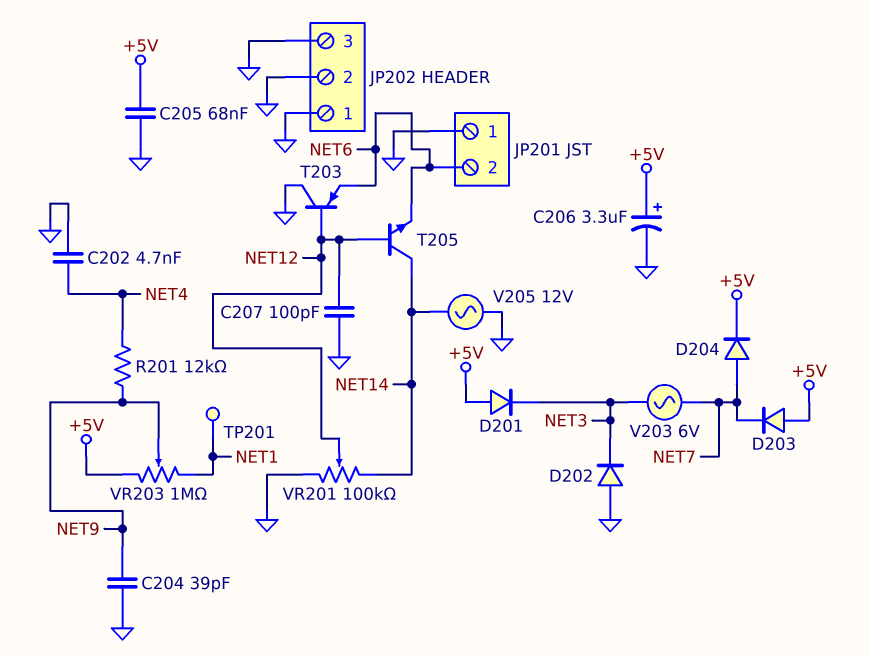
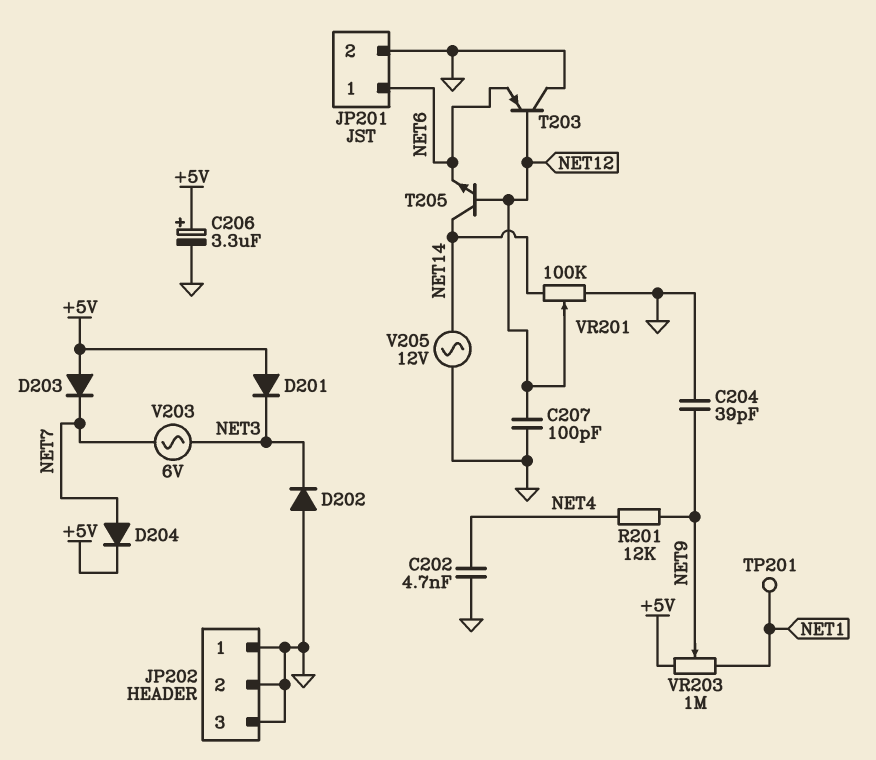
C205: 68nF (+5V, GND) -> none
JP201 pin 1: GND -> NET6
JP201 pin 2: NET6 -> GND

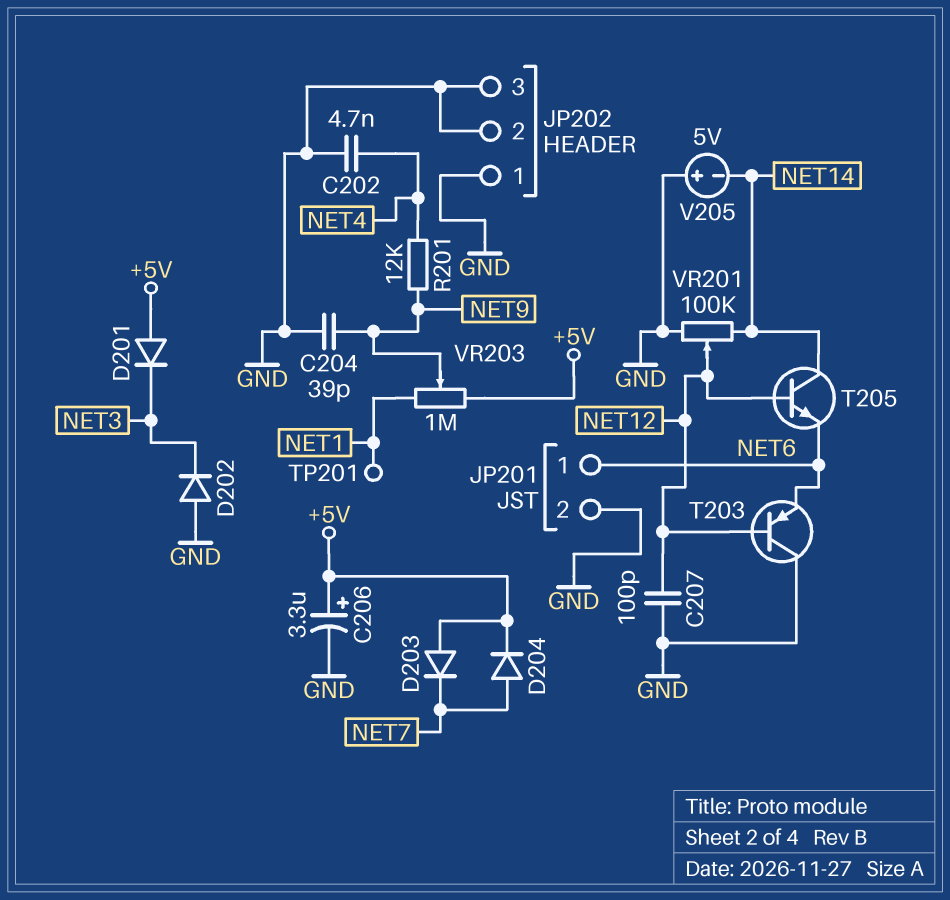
V203: AC 6V (NET3, NET7) -> none
V205: AC 12V (GND, NET14) -> 5V (plus GND, minus NET14)

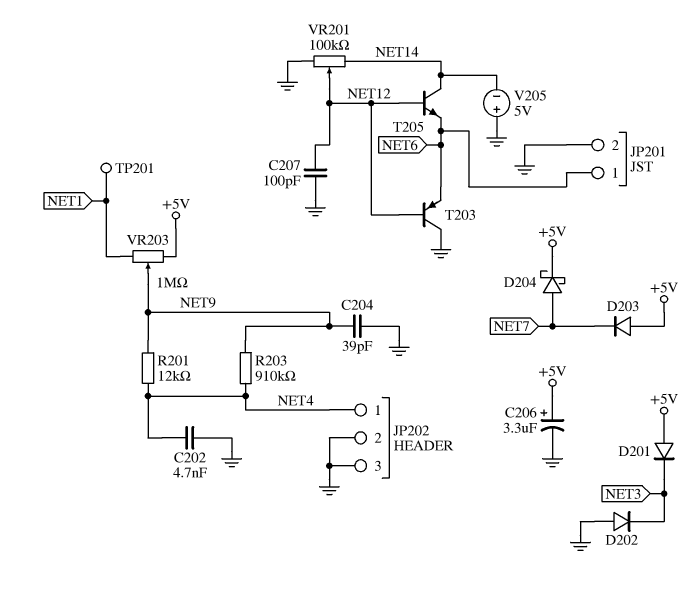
D204: diode (A NET7, K +5V) -> schottky (A NET7, K +5V)
JP202 pin 1: GND -> NET4
R203: none -> 910k (NET4, NET9)

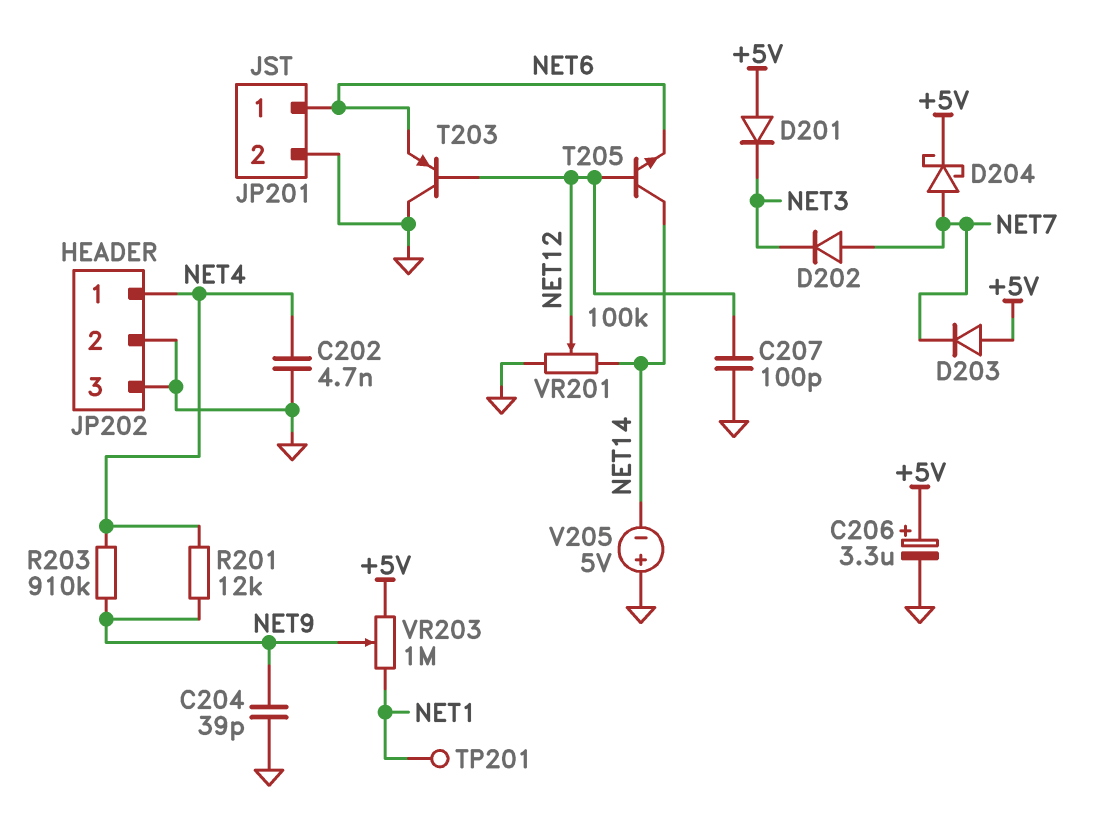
D202: diode (A GND, K NET3) -> diode (A NET7, K NET3)

